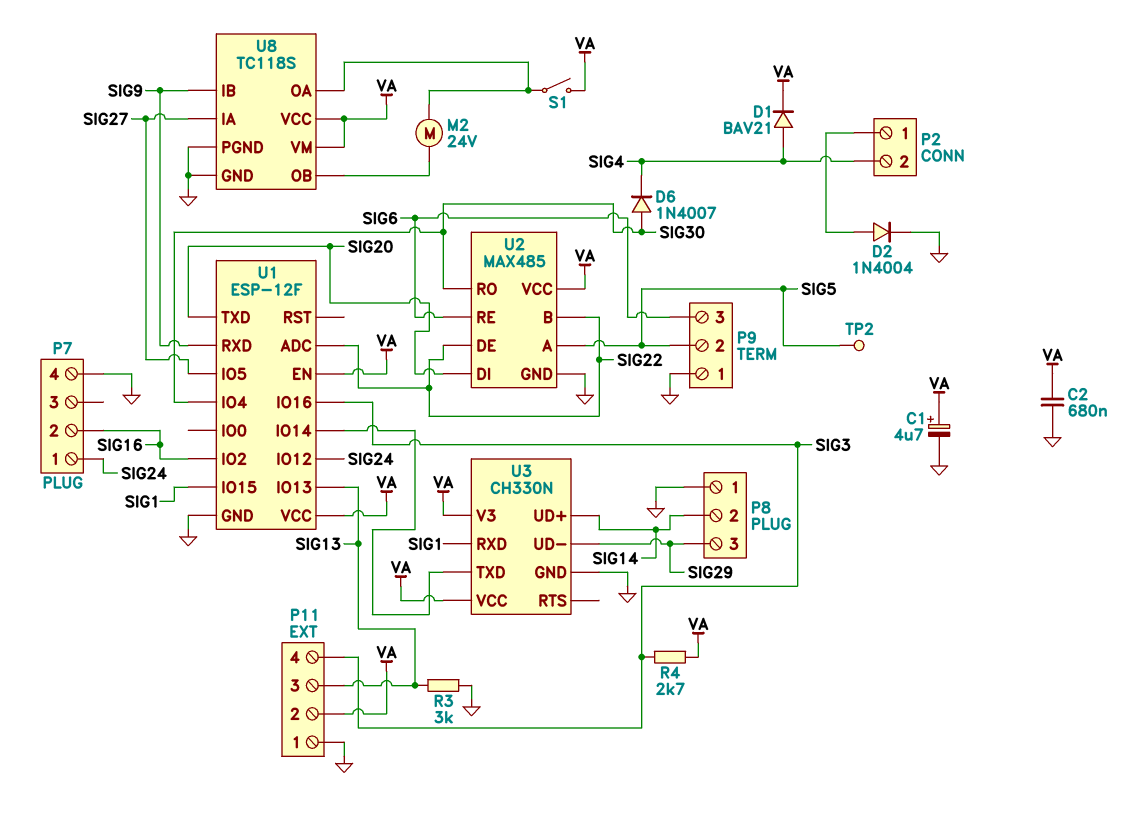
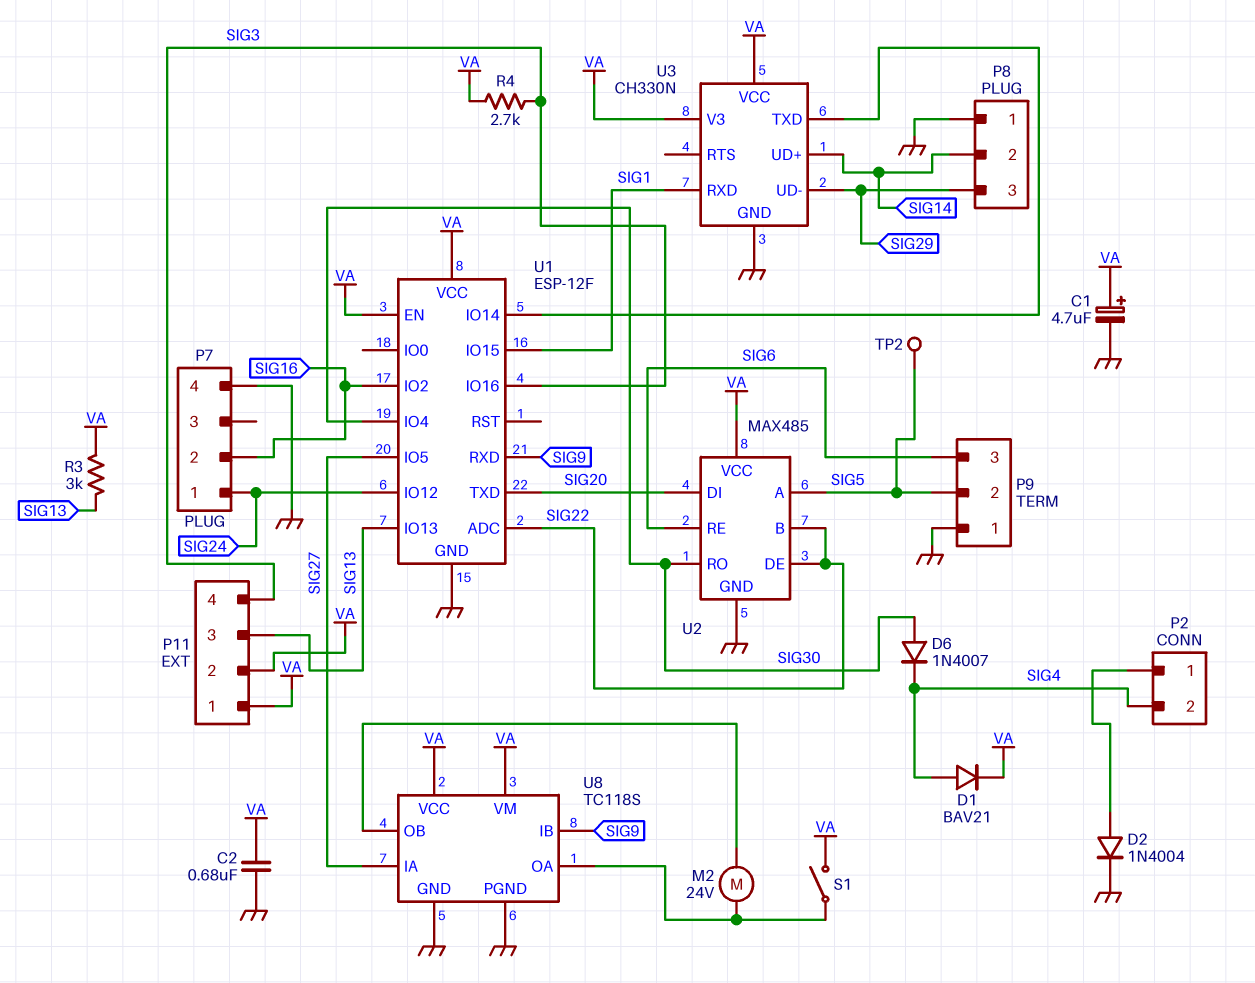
P11 pin 1: GND -> VA
R3: 3k (GND, SIG13) -> 3k (SIG13, VA)

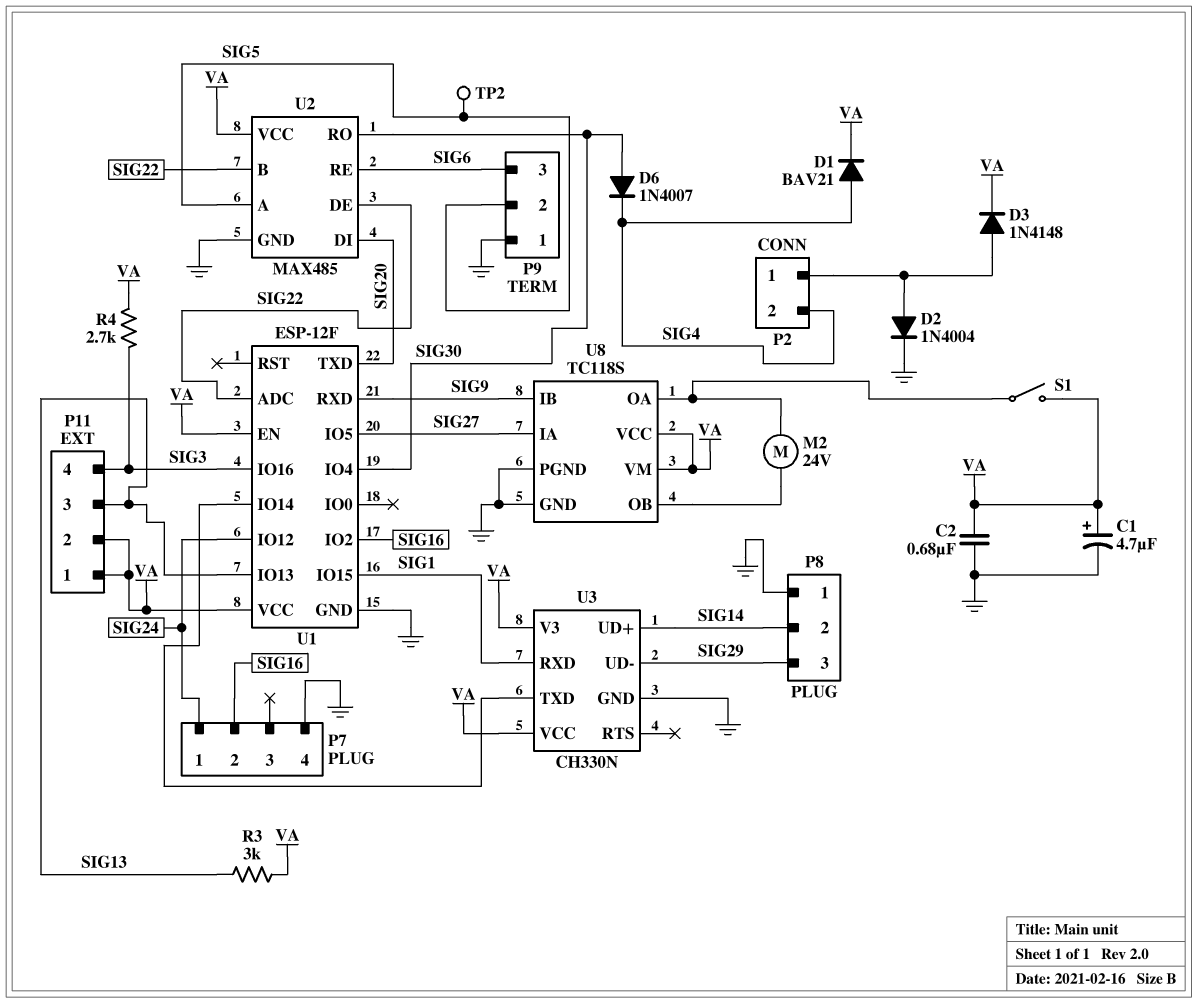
D3: none -> diode 1N4148 (A P2/1, K VA)

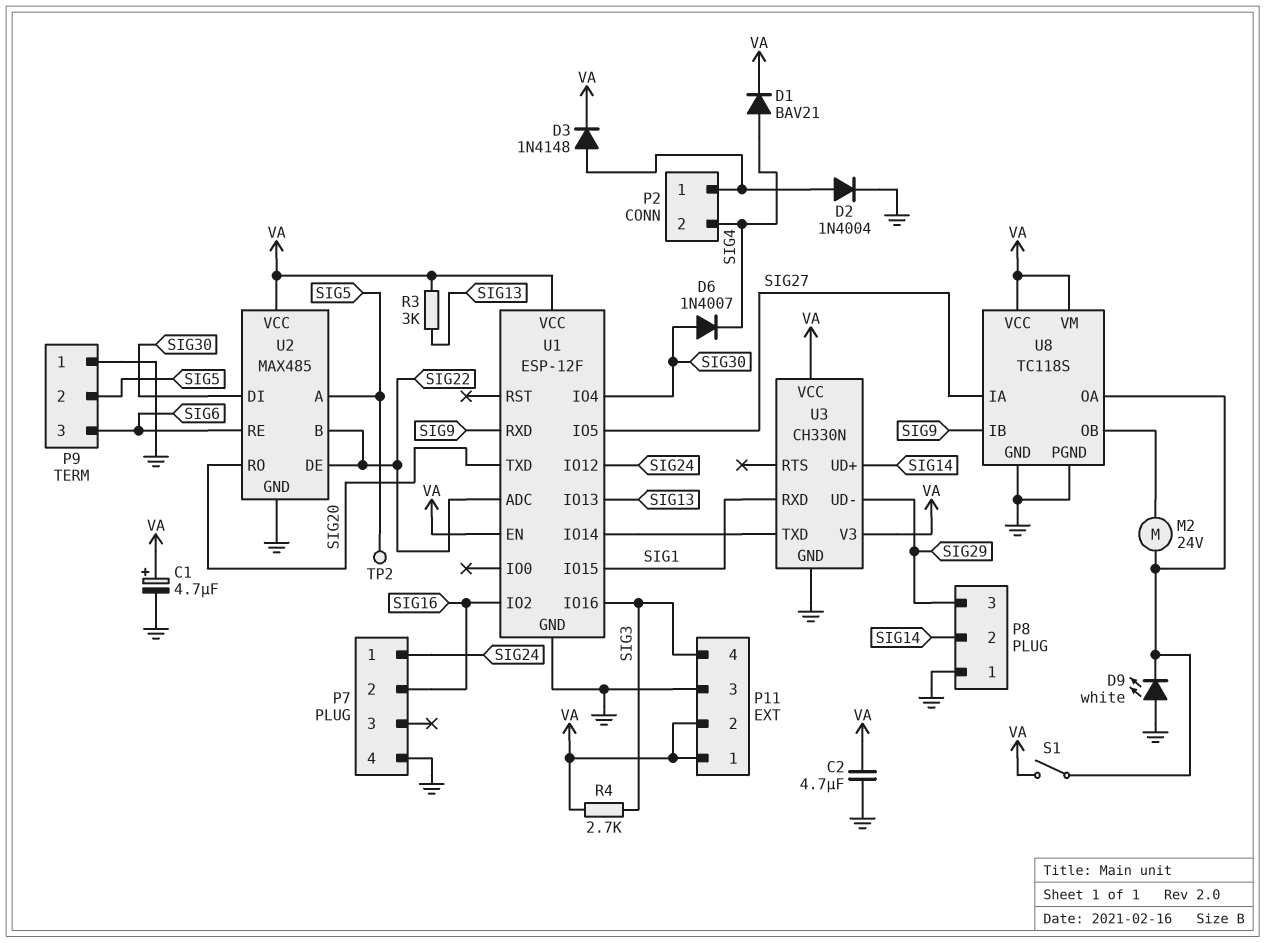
C2: 680nF (GND, VA) -> 4.7uF (GND, VA)
D9: none -> LED white (A GND, K U8/OA)
P11 pin 3: SIG13 -> GND
U2 pin DI: SIG20 -> SIG30
U2 pin RO: SIG30 -> SIG20

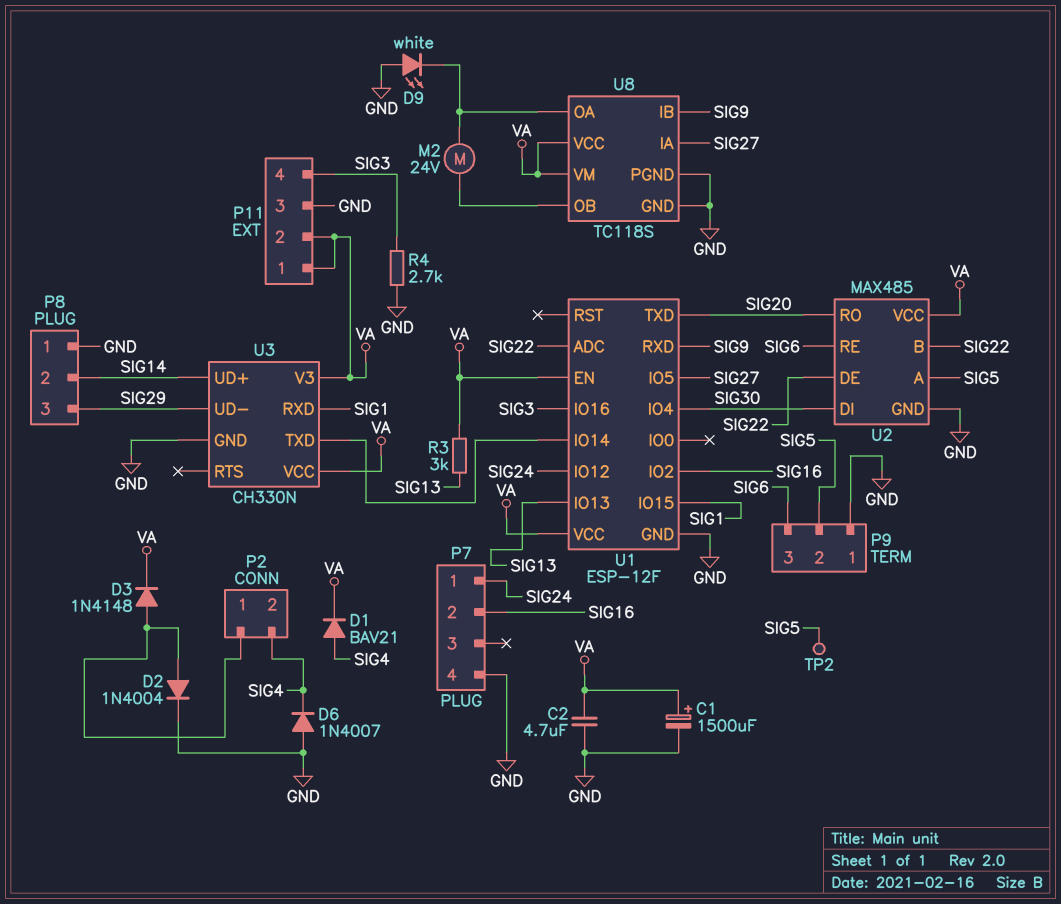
C1: 4.7uF (plus VA, minus GND) -> 1500uF (plus VA, minus GND)
D6: diode 1N4007 (A SIG30, K SIG4) -> diode 1N4007 (A GND, K SIG4)
R4: 2.7k (SIG3, VA) -> 2.7k (GND, SIG3)
S1: switch (U8/OA, VA) -> none

